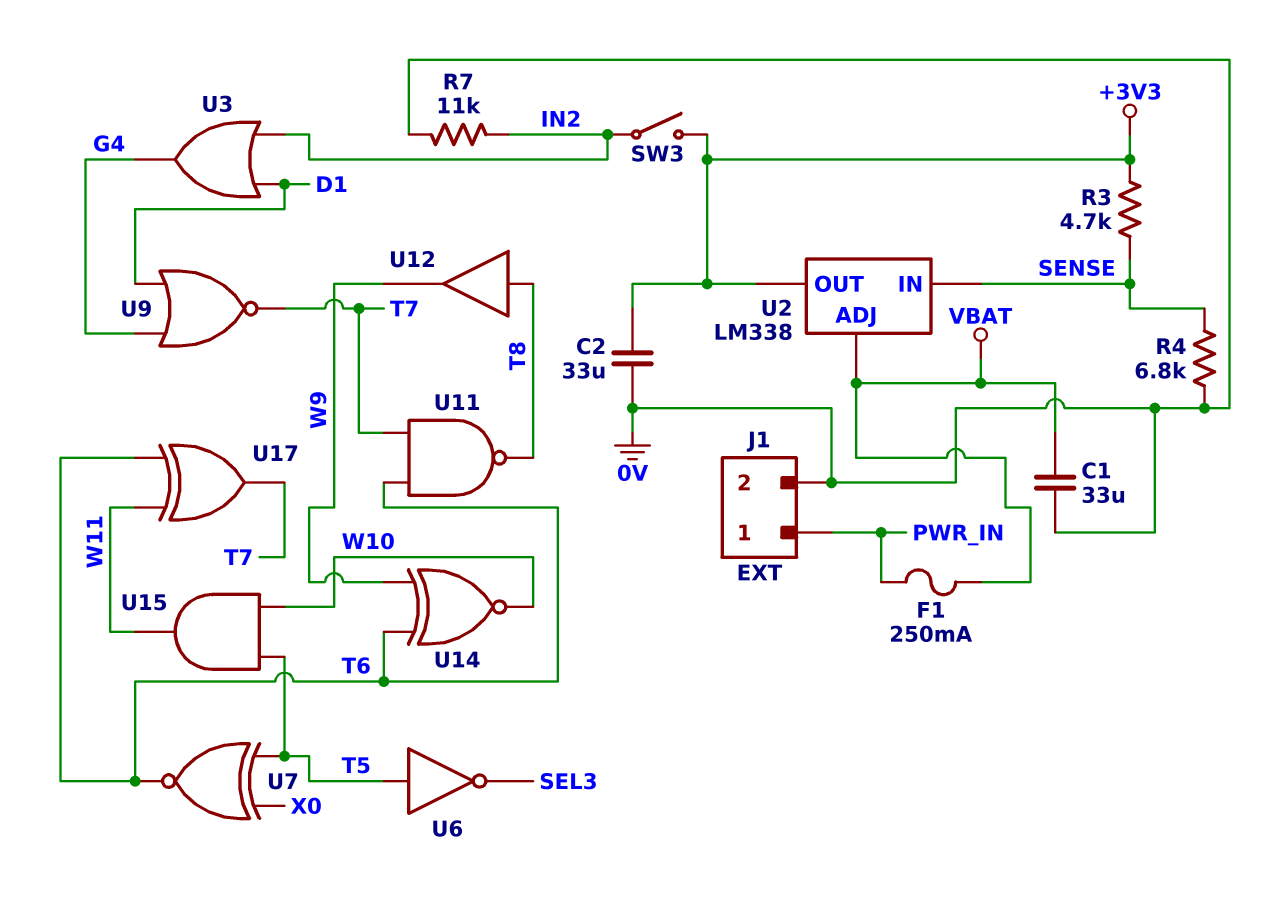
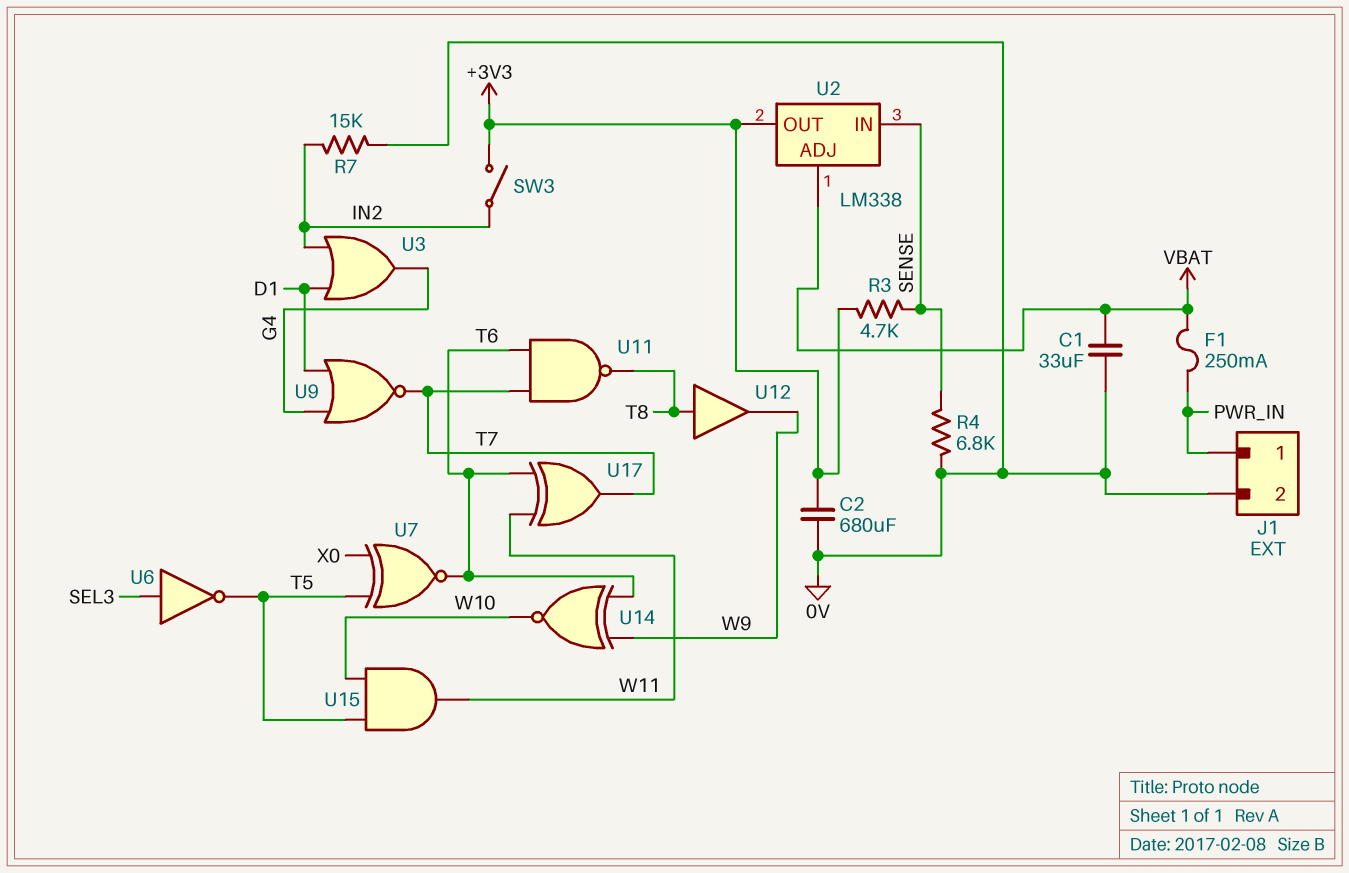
C2: 33uF (+3V3, 0V) -> 680uF (+3V3, 0V)
R7: 11k (0V, IN2) -> 15k (0V, IN2)
U6: NOT (in T5, out SEL3) -> NOT (in SEL3, out T5)

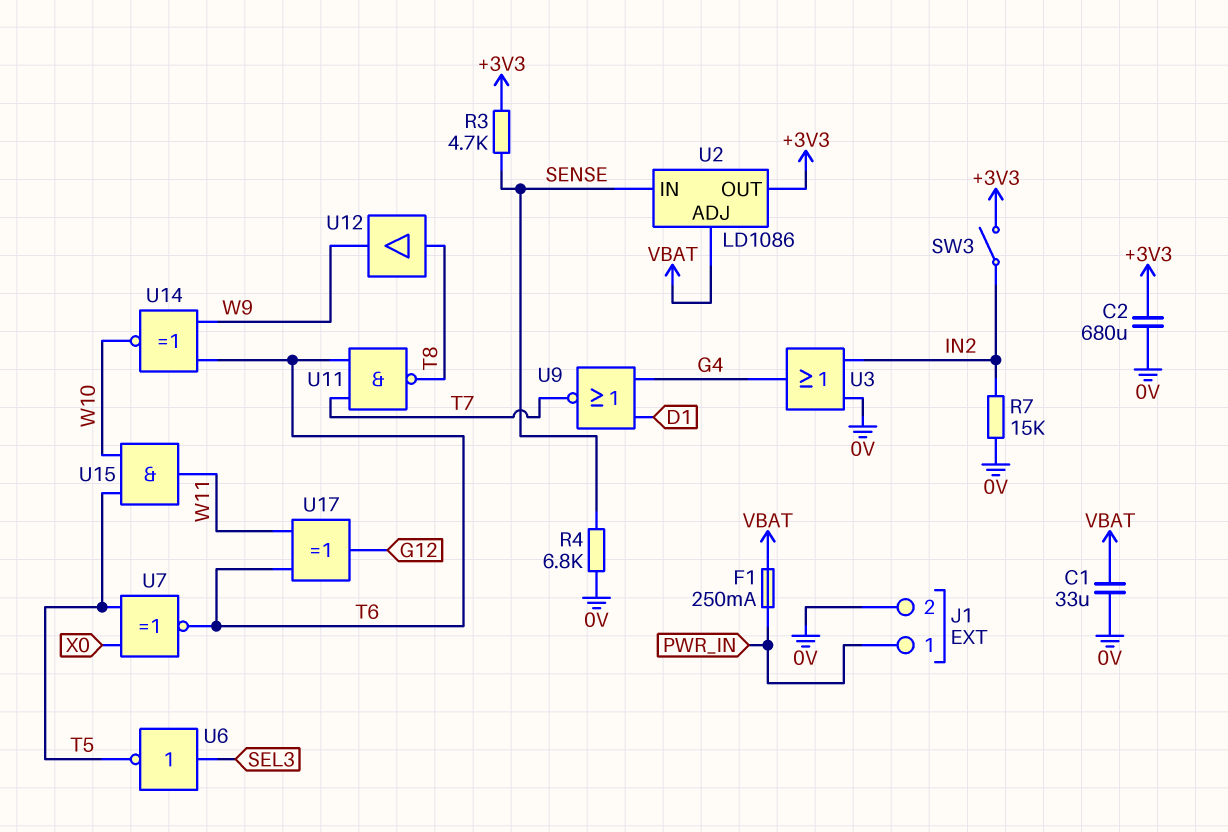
U2: LM338 -> LD1086
U3: OR (in D1, in IN2, out G4) -> OR (in 0V, in IN2, out G4)
U17: XOR (in T6, in W11, out T7) -> XOR (in T6, in W11, out G12)

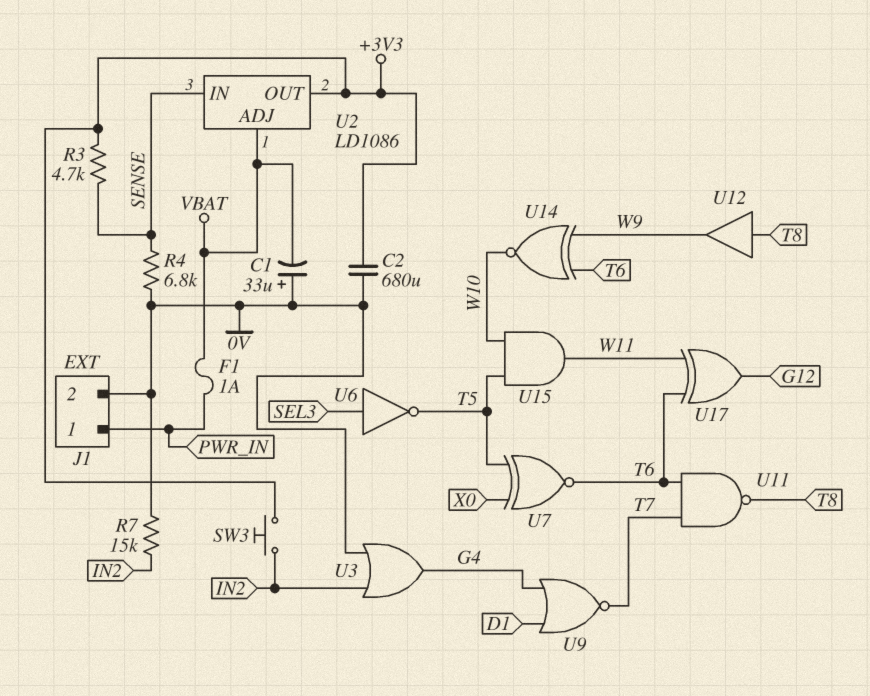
C1: 33uF (0V, VBAT) -> 33uF (plus 0V, minus VBAT)
F1: 250mA (PWR_IN, VBAT) -> 1A (PWR_IN, VBAT)
SW3: switch (+3V3, IN2) -> button (+3V3, IN2)

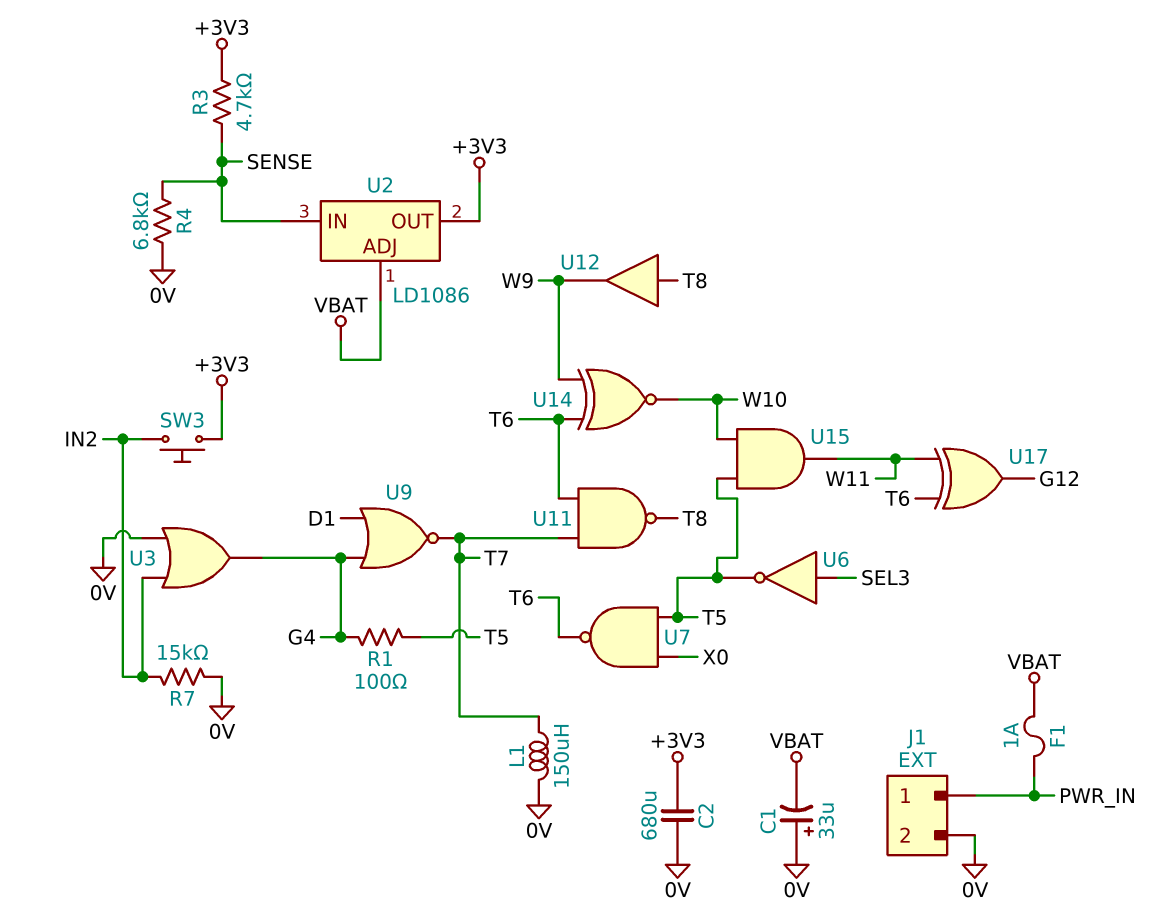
L1: none -> 150uH (0V, T7)
R1: none -> 100 (G4, T5)
U7: XNOR (in T5, in X0, out T6) -> NAND (in T5, in X0, out T6)

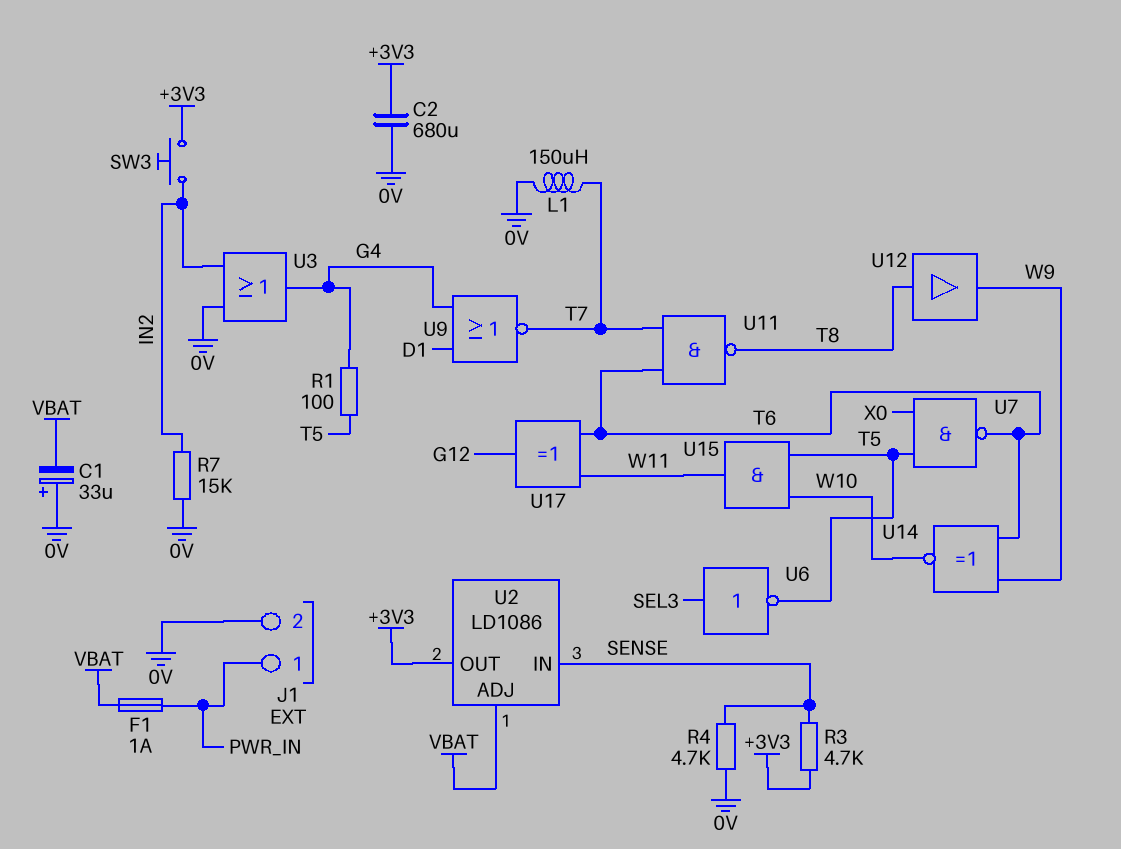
R4: 6.8k (0V, SENSE) -> 4.7k (0V, SENSE)

